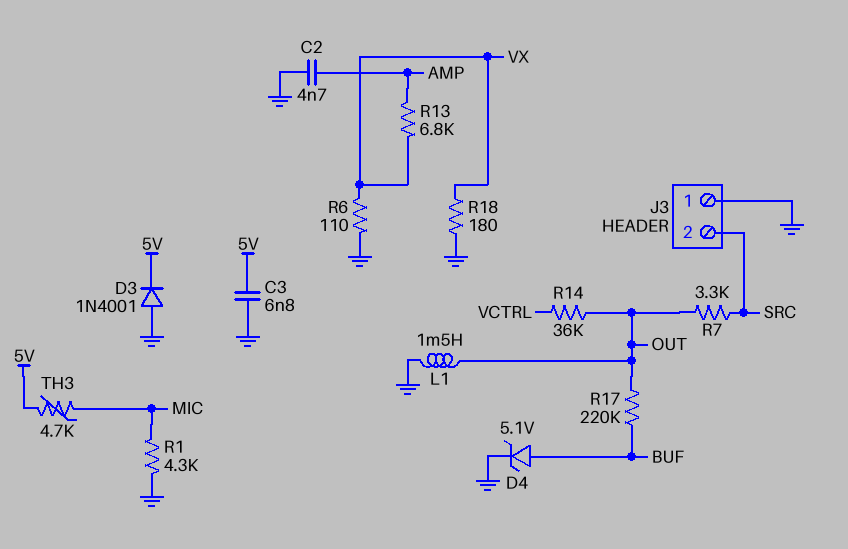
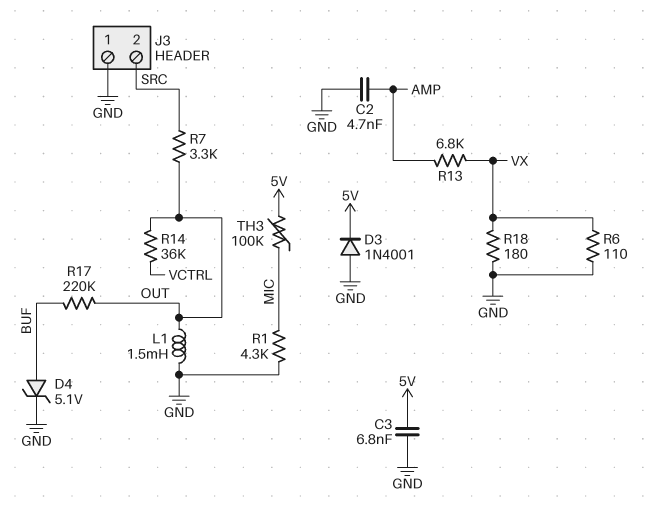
TH3: 4.7k (5V, MIC) -> 100k (5V, MIC)

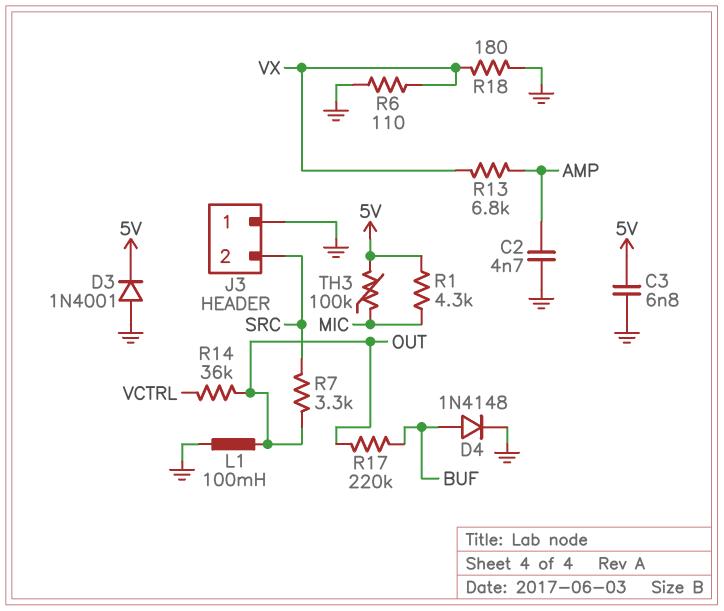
D4: zener 5.1V (A BUF, K GND) -> diode 1N4148 (A BUF, K GND)
L1: 1.5mH (GND, OUT) -> 100mH (GND, OUT)
R1: 4.3k (GND, MIC) -> 4.3k (5V, MIC)

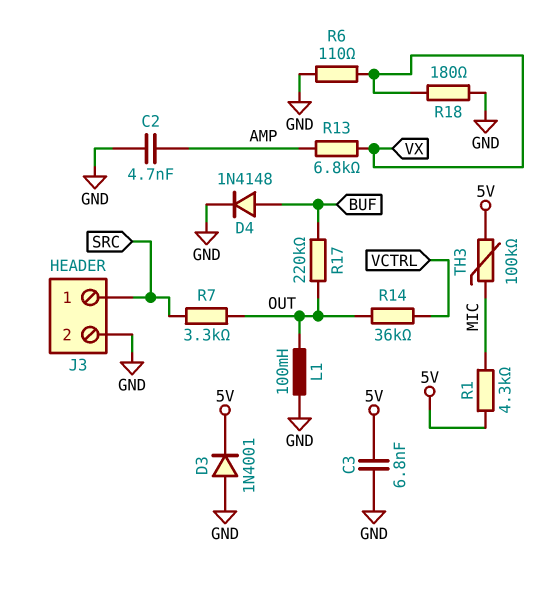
J3 pin 1: GND -> SRC
J3 pin 2: SRC -> GND

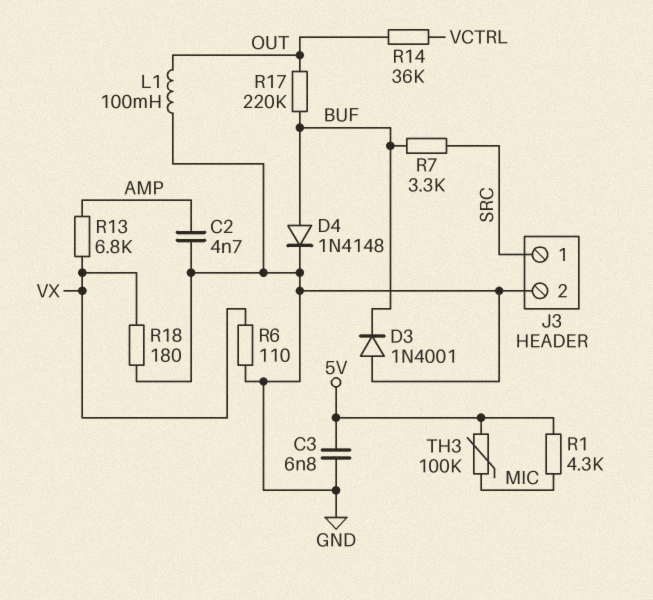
D3: diode 1N4001 (A GND, K 5V) -> diode 1N4001 (A GND, K BUF)
R7: 3.3k (OUT, SRC) -> 3.3k (BUF, SRC)

